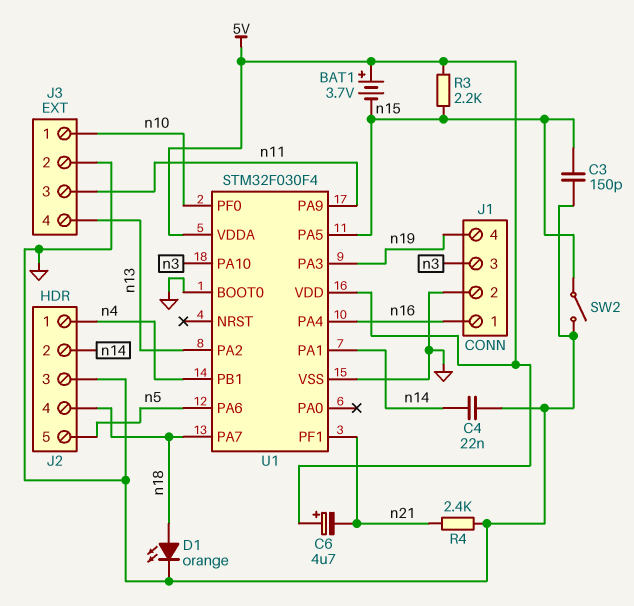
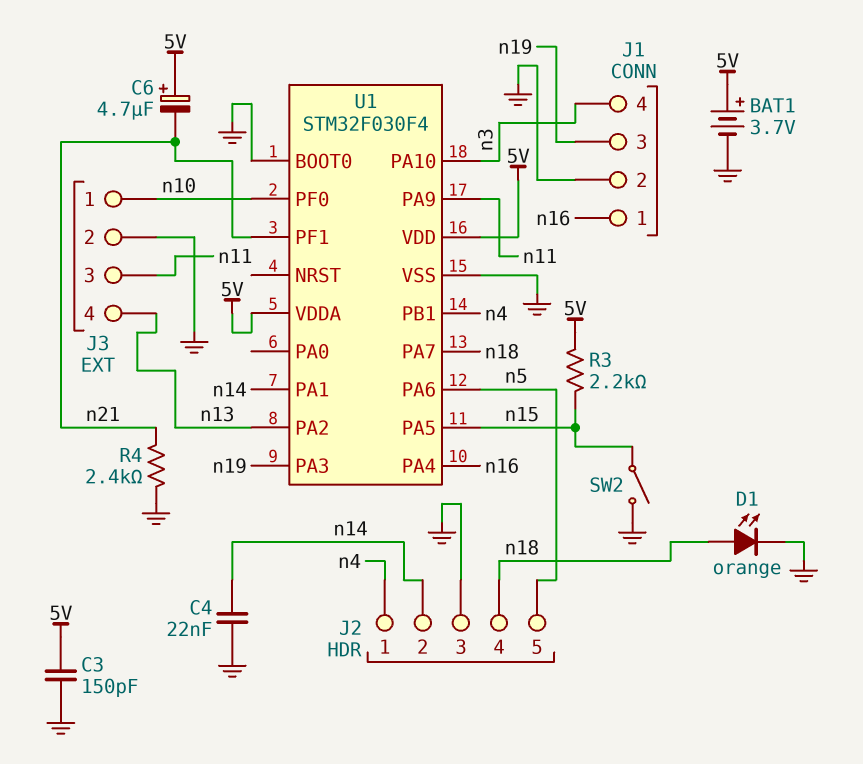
BAT1: 3.7V (plus 5V, minus n15) -> 3.7V (plus 5V, minus GND)
C3: 150pF (GND, n15) -> 150pF (5V, GND)
J1 pin 3: n3 -> n19
J1 pin 4: n19 -> n3

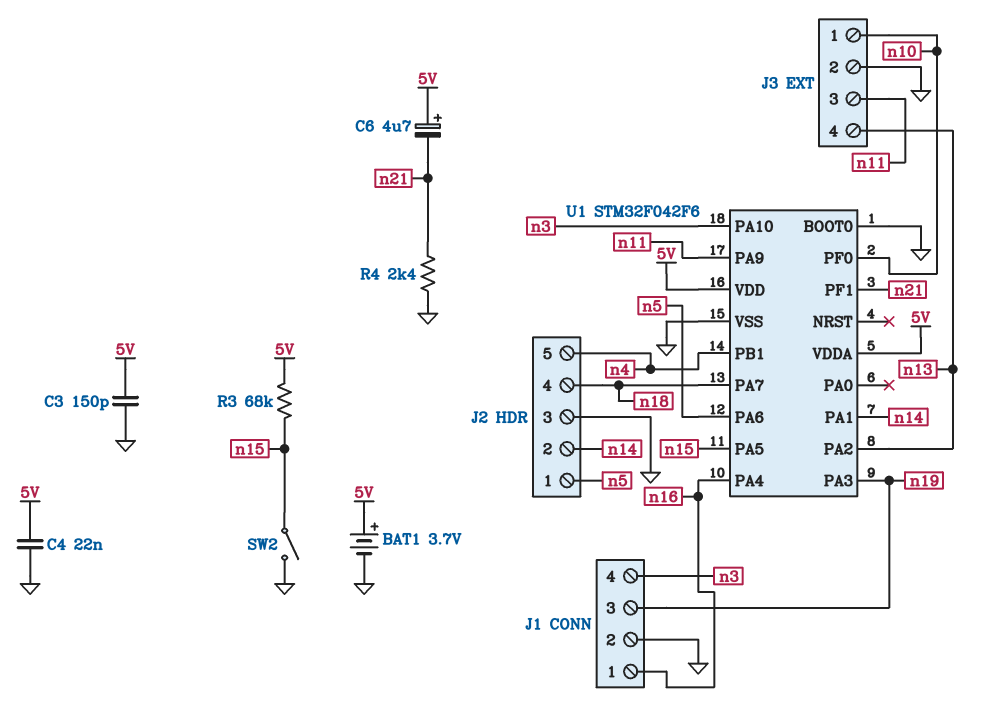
C4: 22nF (GND, n14) -> 22nF (5V, GND)
D1: LED orange (A n18, K GND) -> none
J2 pin 1: n4 -> n5
J2 pin 5: n5 -> n4
R3: 2.2k (5V, n15) -> 68k (5V, n15)
U1: STM32F030F4 -> STM32F042F6

